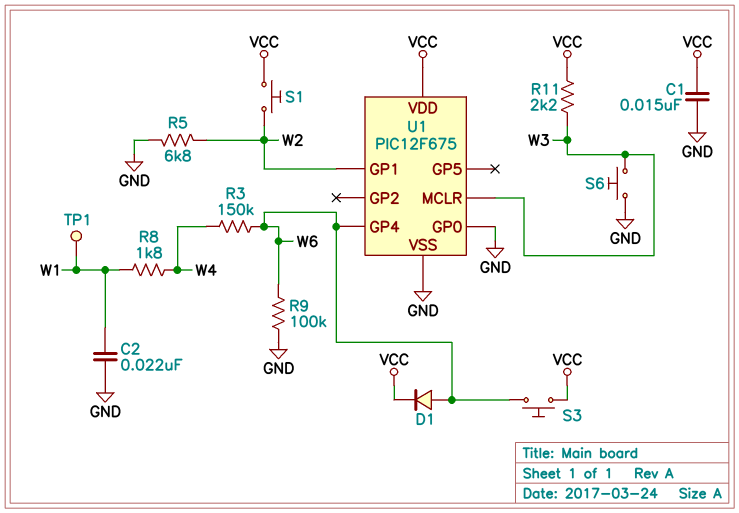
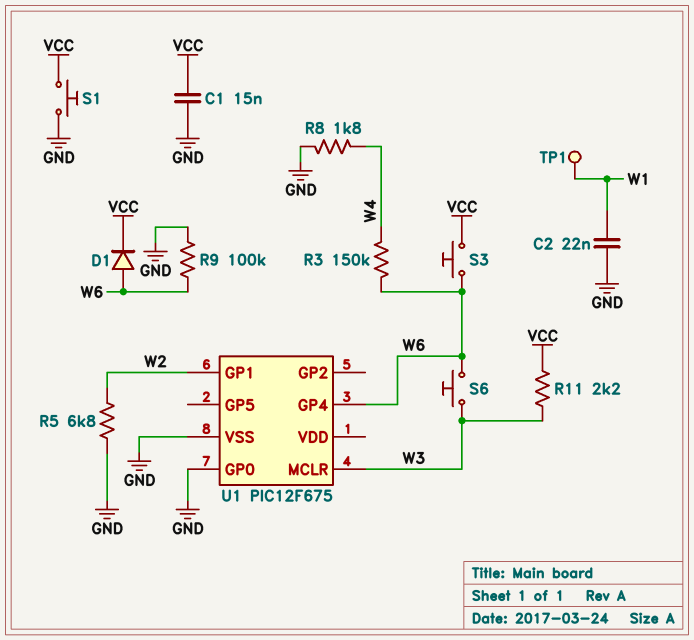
R8: 1.8k (W1, W4) -> 1.8k (GND, W4)
S1: button (VCC, W2) -> button (GND, VCC)
S6: button (GND, W3) -> button (W3, W6)
U1 pin VDD: VCC -> none

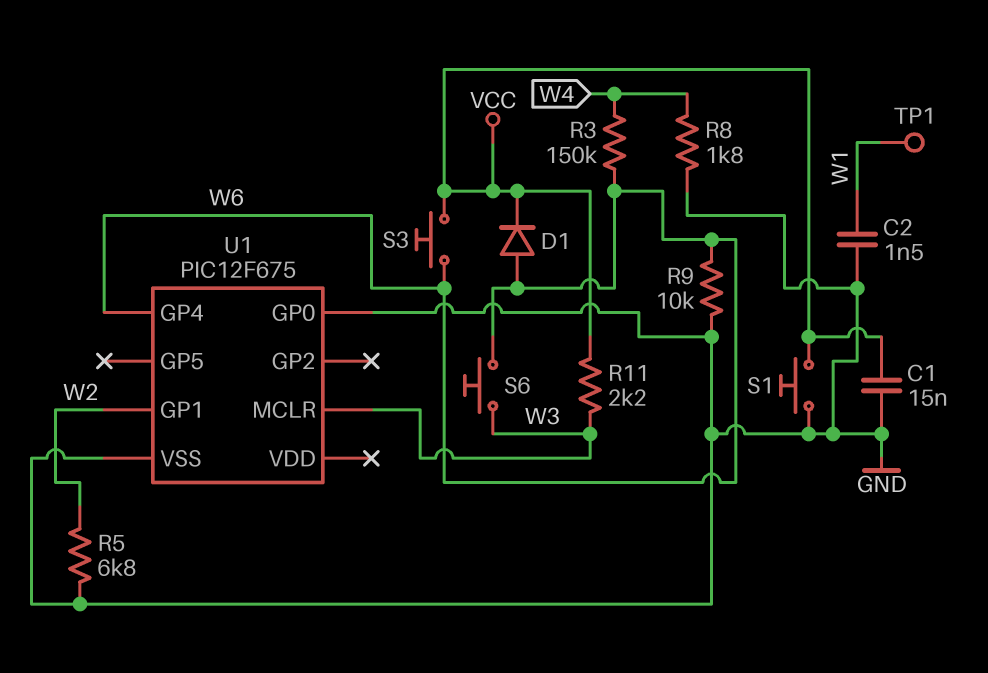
C2: 22nF (GND, W1) -> 1.5nF (GND, W1)
R9: 100k (GND, W6) -> 10k (GND, W6)

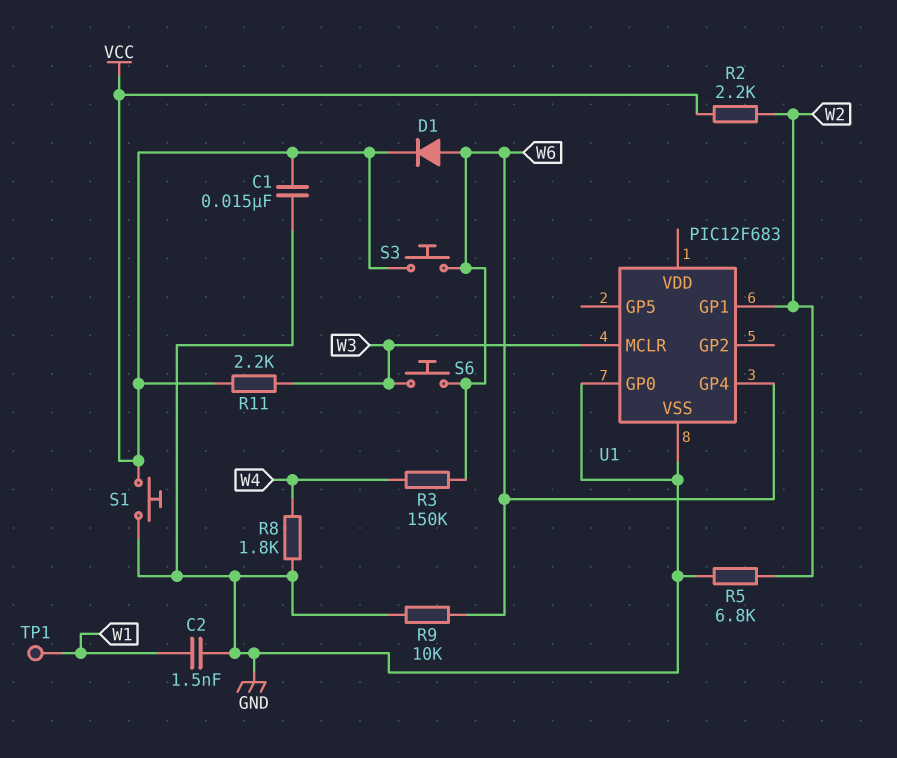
R2: none -> 2.2k (VCC, W2)
U1: PIC12F675 -> PIC12F683

